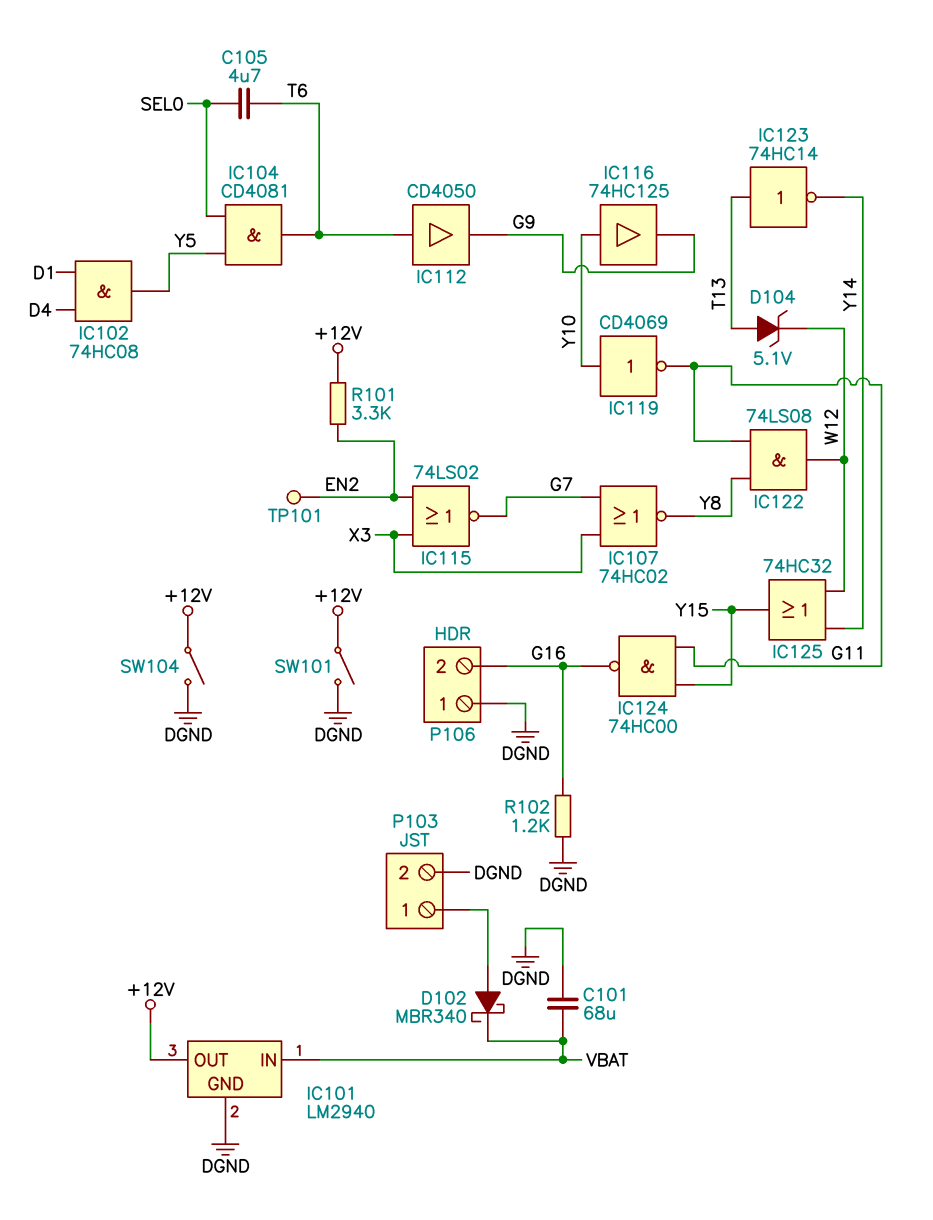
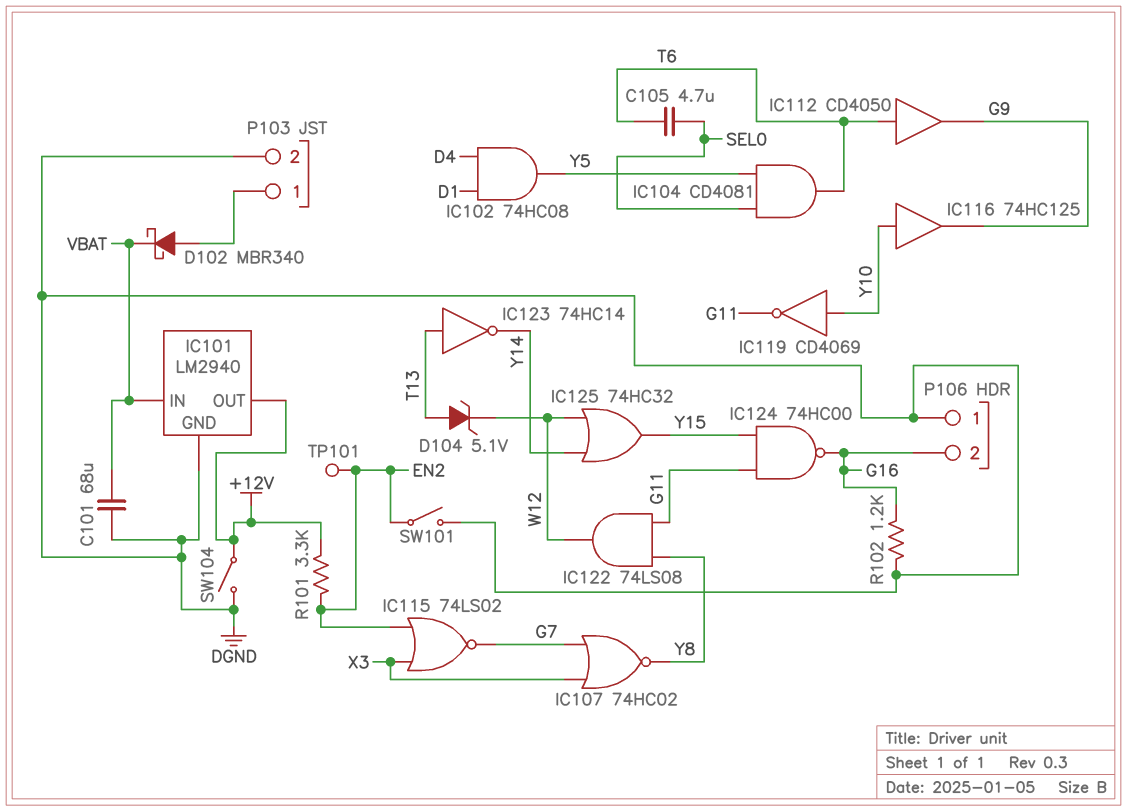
SW101: switch (+12V, DGND) -> switch (DGND, EN2)

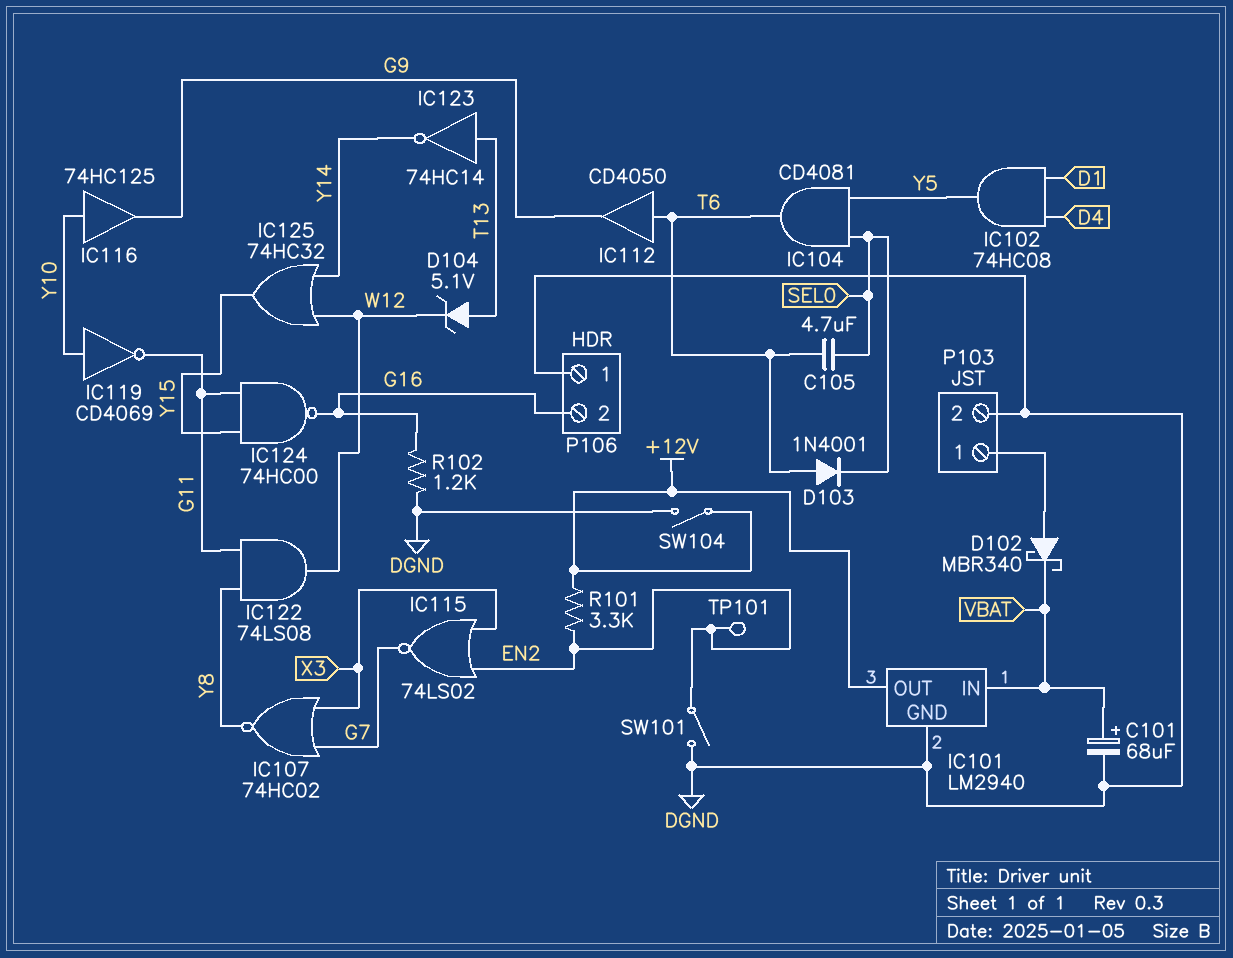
C101: 68uF (DGND, VBAT) -> 68uF (plus VBAT, minus DGND)
D103: none -> diode 1N4001 (A T6, K SEL0)

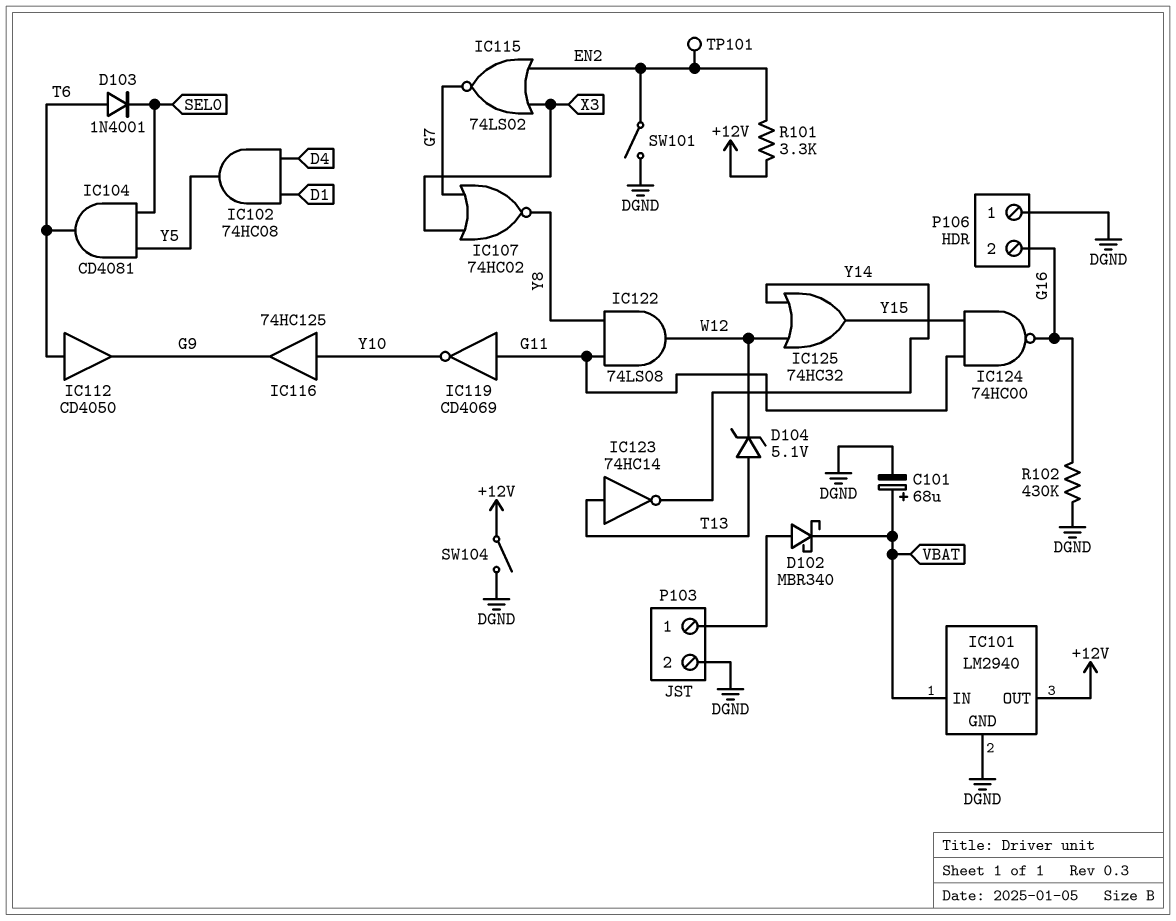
C105: 4.7uF (SEL0, T6) -> none
IC119: NOT CD4069 (in Y10, out G11) -> NOT CD4069 (in G11, out Y10)
R102: 1.2k (DGND, G16) -> 430k (DGND, G16)

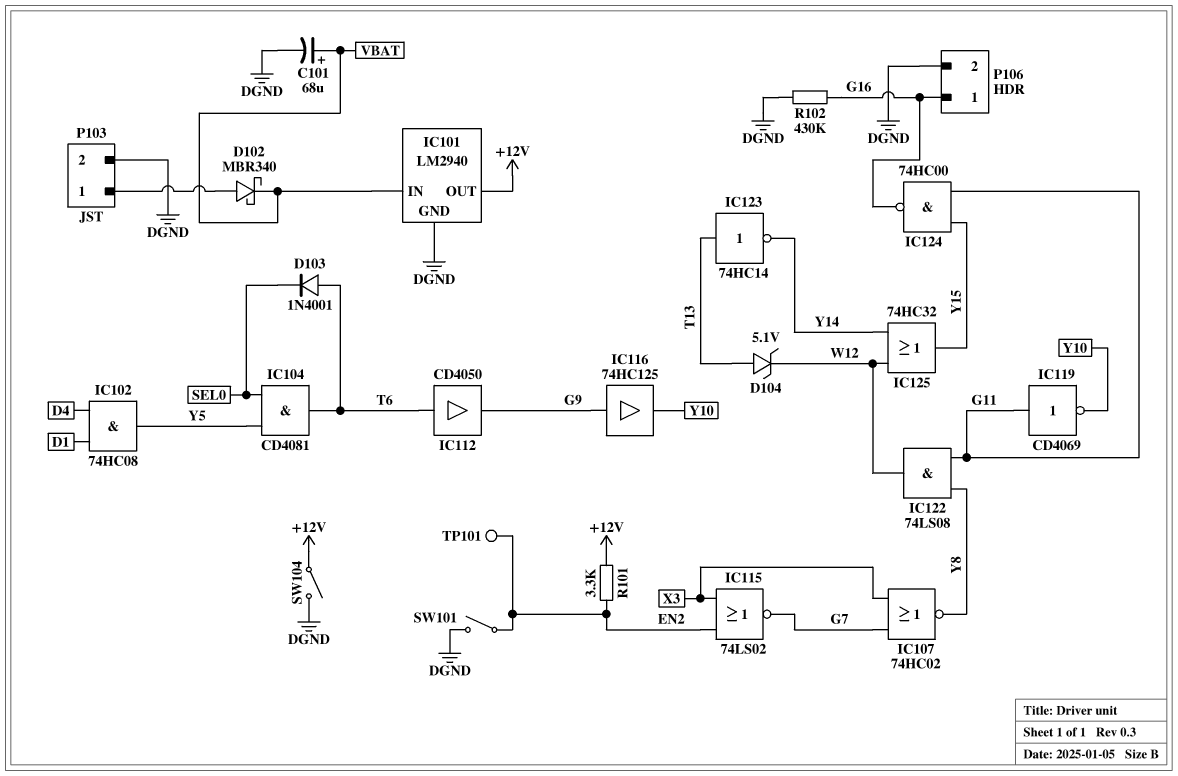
IC116: buffer 74HC125 (in Y10, out G9) -> buffer 74HC125 (in G9, out Y10)
P106 pin 1: DGND -> G16
P106 pin 2: G16 -> DGND

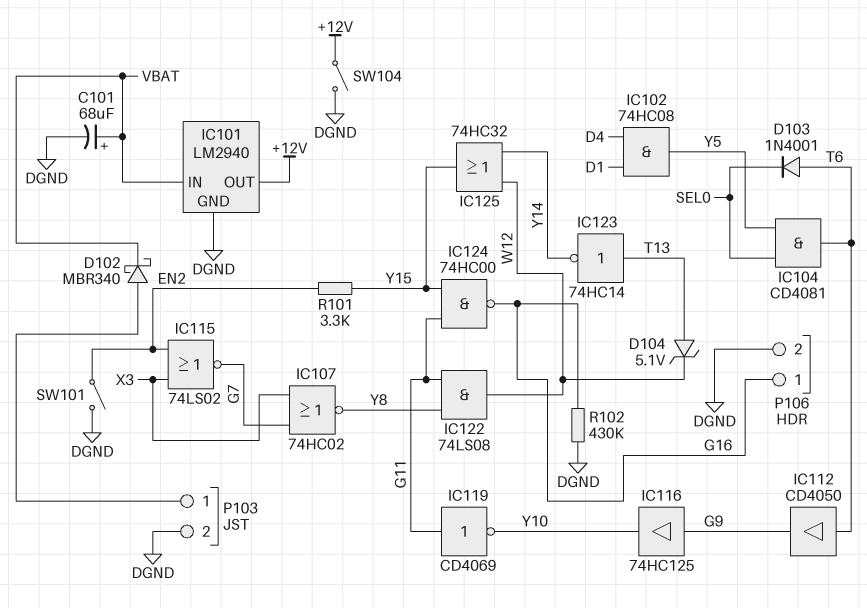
R101: 3.3k (+12V, EN2) -> 3.3k (EN2, Y15)
TP101: test point (EN2) -> none

